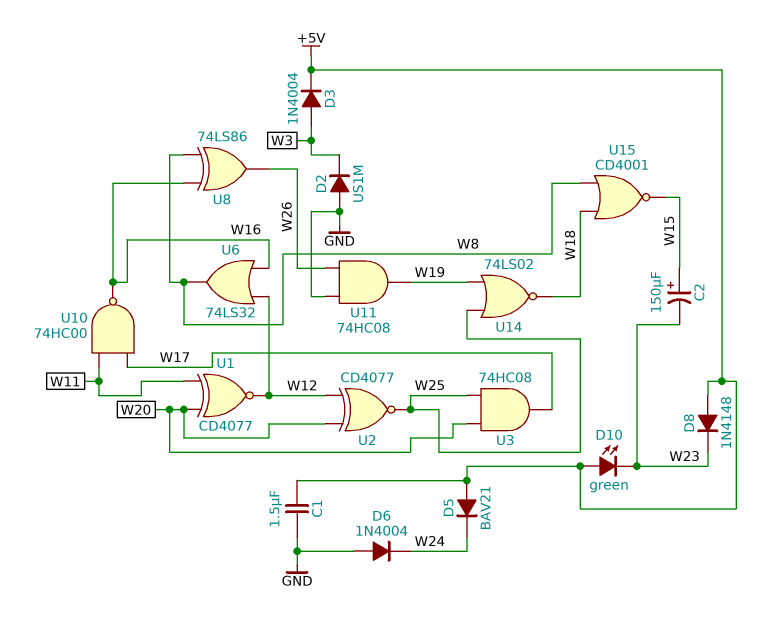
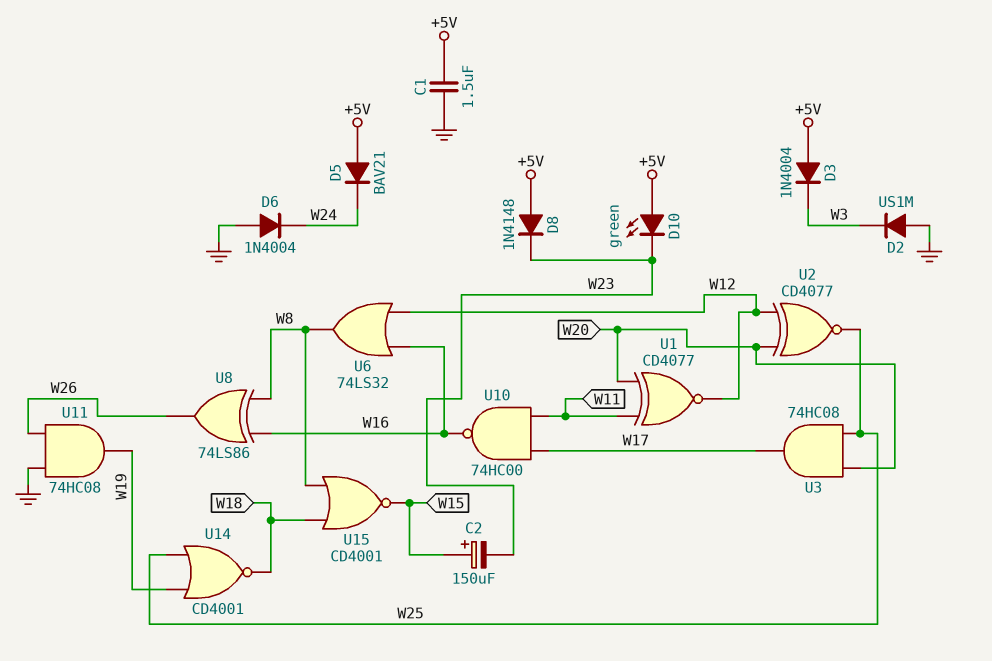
D3: diode 1N4004 (A W3, K +5V) -> diode 1N4004 (A +5V, K W3)
U14: NOR 74LS02 (in W19, in W25, out W18) -> NOR CD4001 (in W19, in W25, out W18)

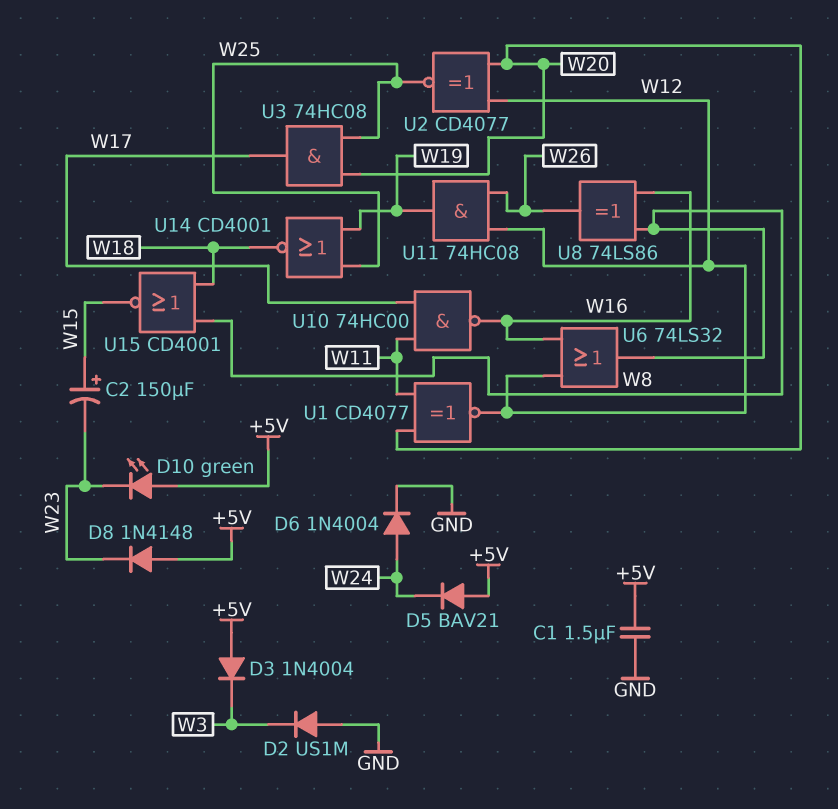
D6: diode 1N4004 (A GND, K W24) -> diode 1N4004 (A W24, K GND)
U11: AND 74HC08 (in GND, in W26, out W19) -> AND 74HC08 (in W12, in W26, out W19)

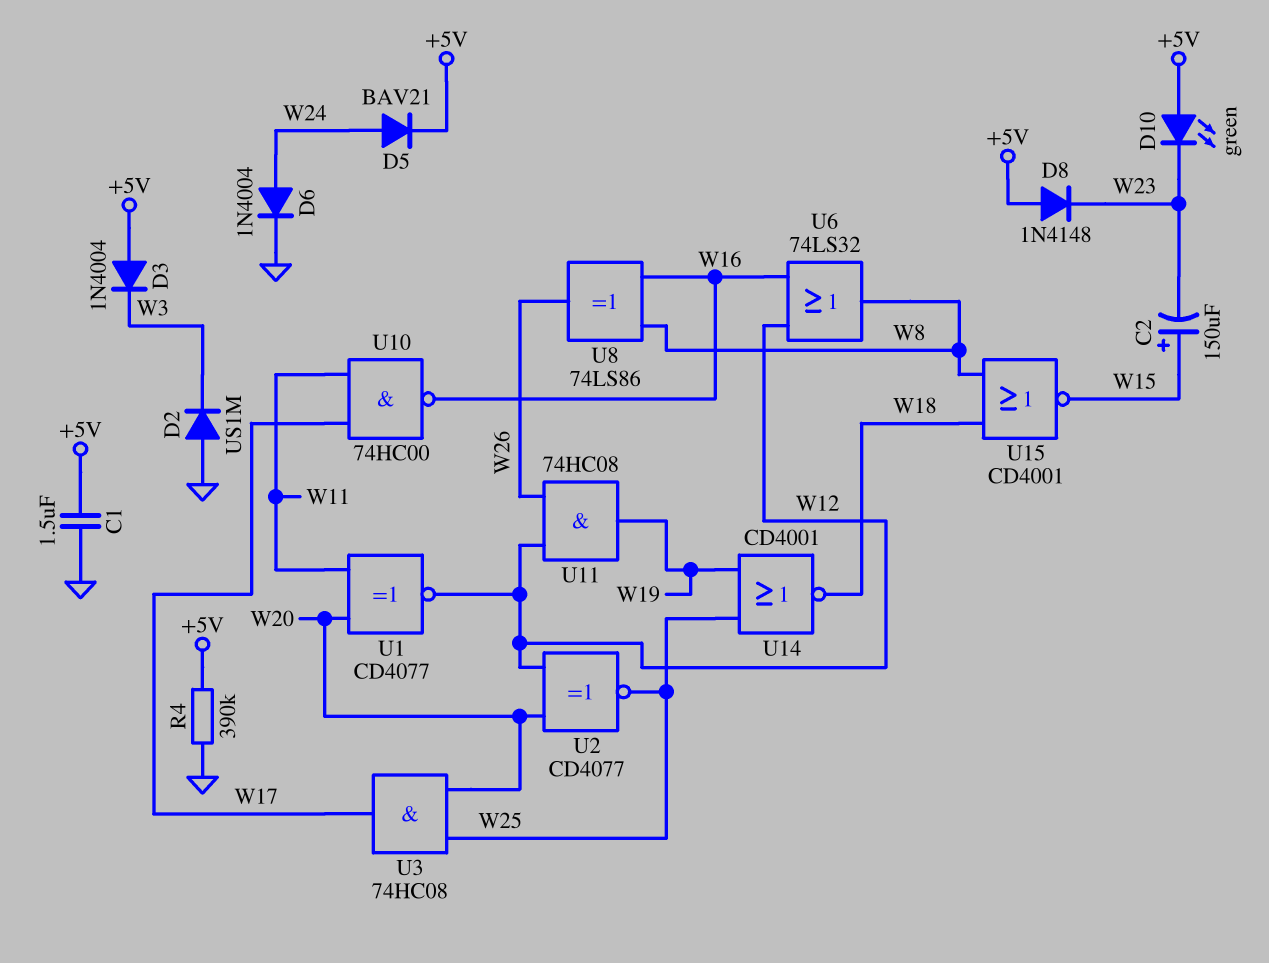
D5: diode BAV21 (A +5V, K W24) -> diode BAV21 (A W24, K +5V)
R4: none -> 390k (+5V, GND)

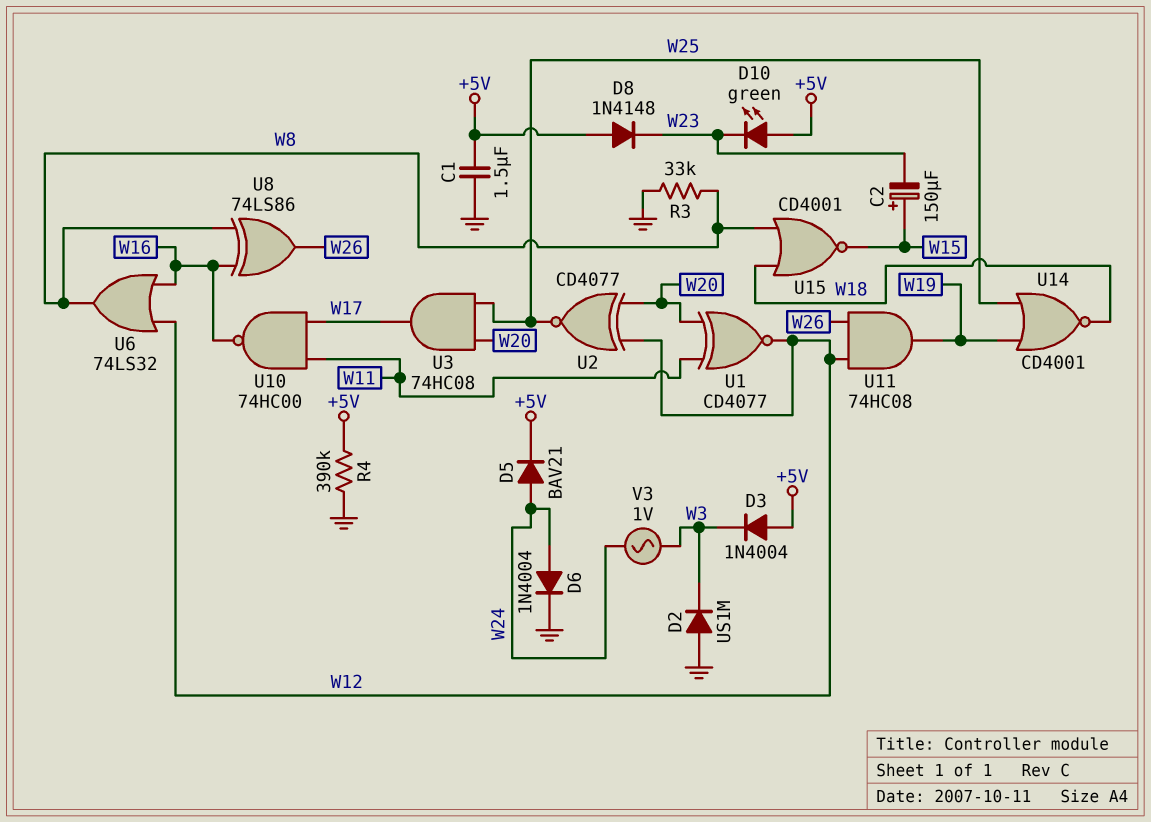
R3: none -> 33k (GND, W8)
V3: none -> AC 1V (W3, W24)

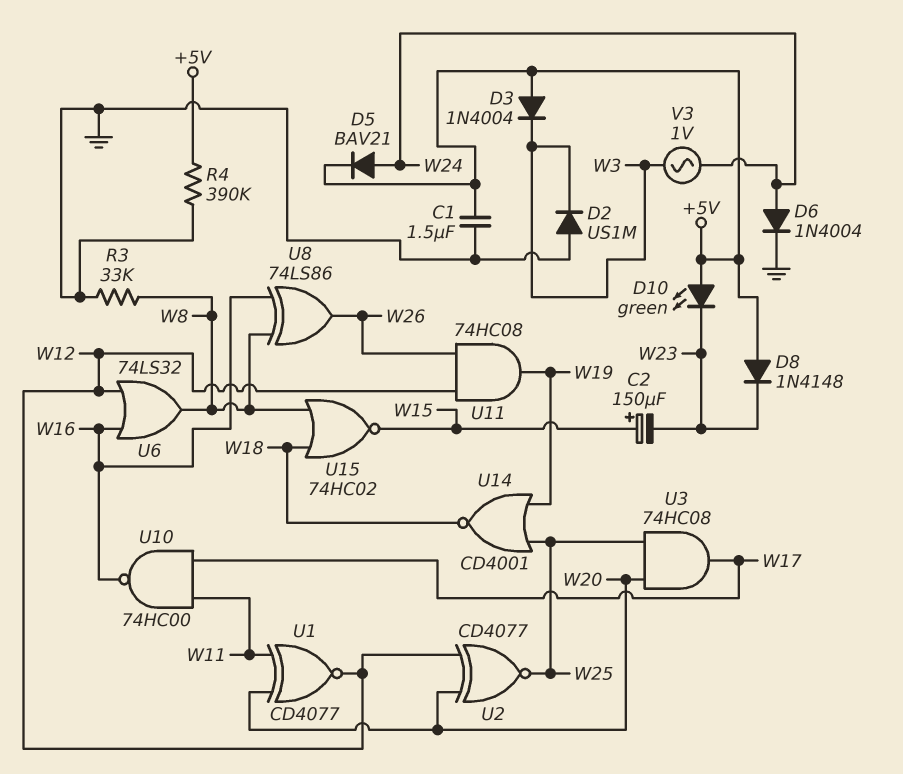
U15: NOR CD4001 (in W8, in W18, out W15) -> NOR 74HC02 (in W8, in W18, out W15)

